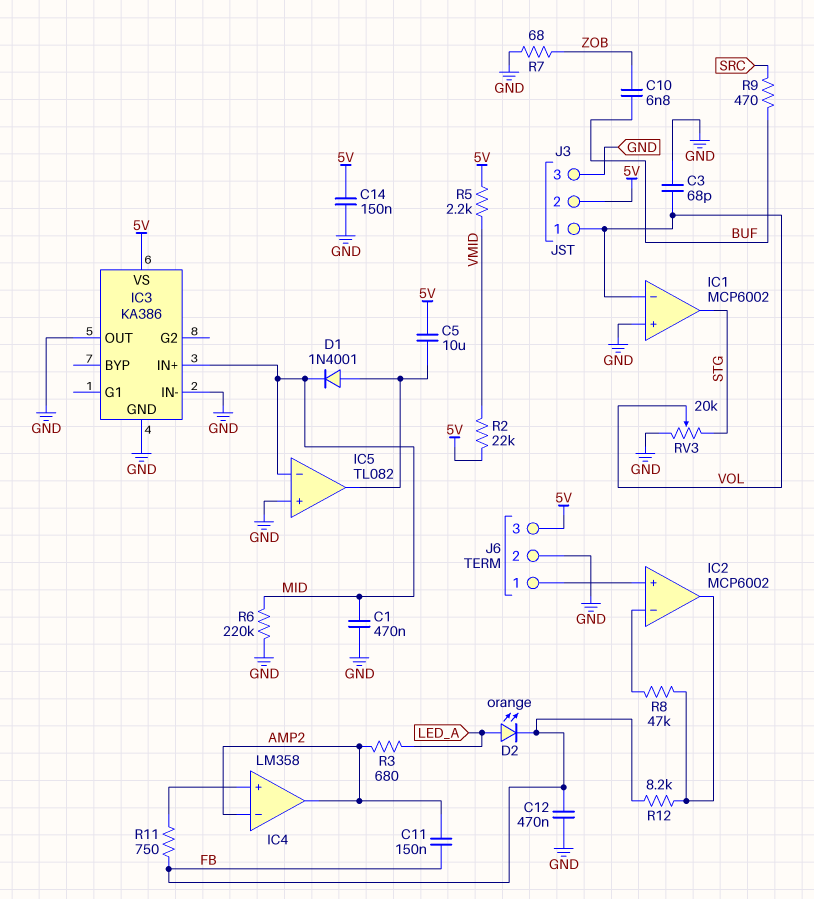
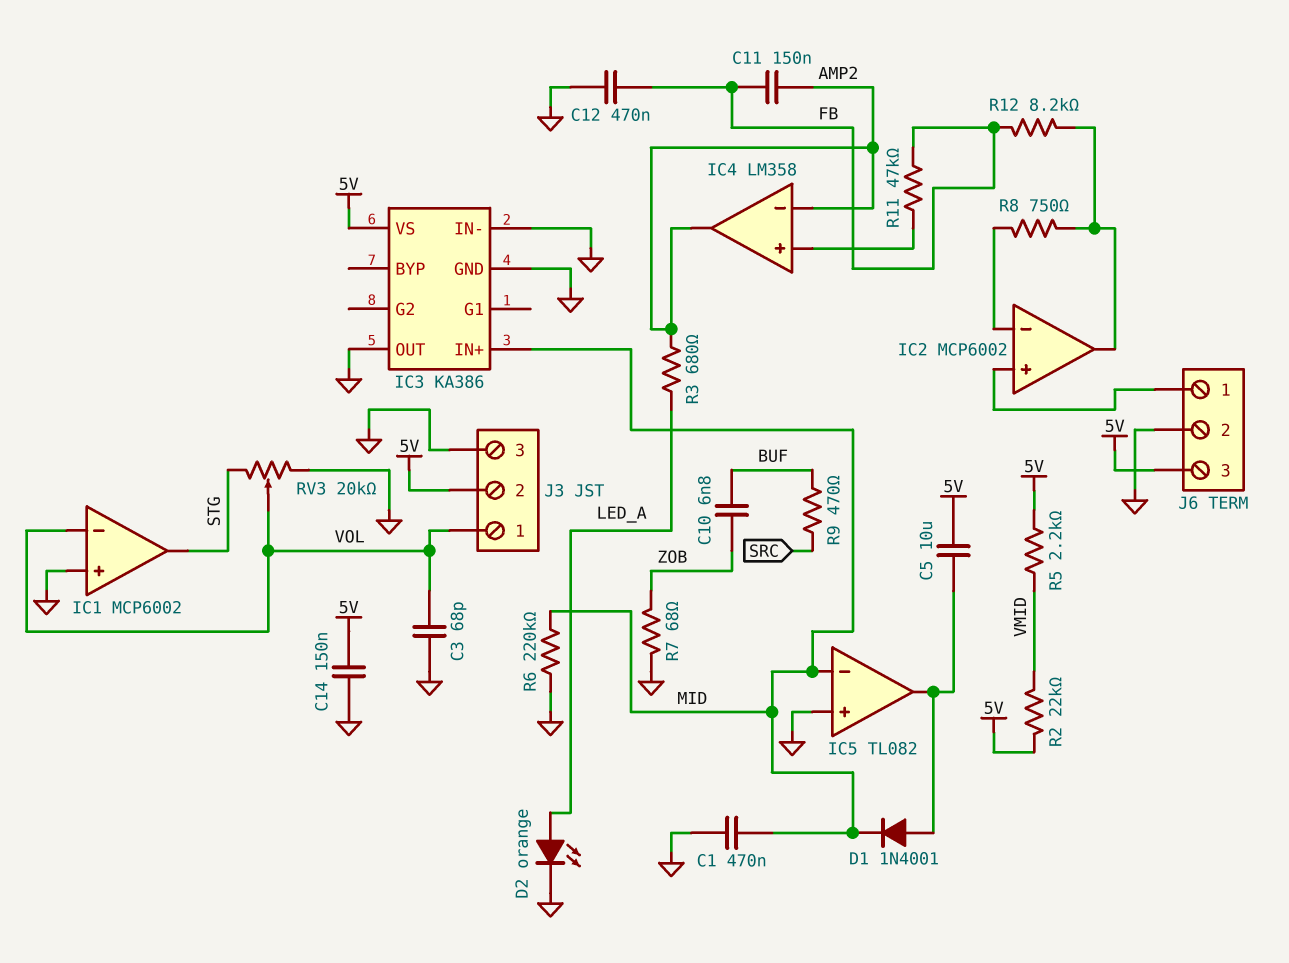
D2: LED orange (A LED_A, K FB) -> LED orange (A LED_A, K GND)
R8: 47k (IC2/in-, IC2/out) -> 750 (IC2/in-, IC2/out)
R11: 750 (FB, IC4/in+) -> 47k (FB, IC4/in+)

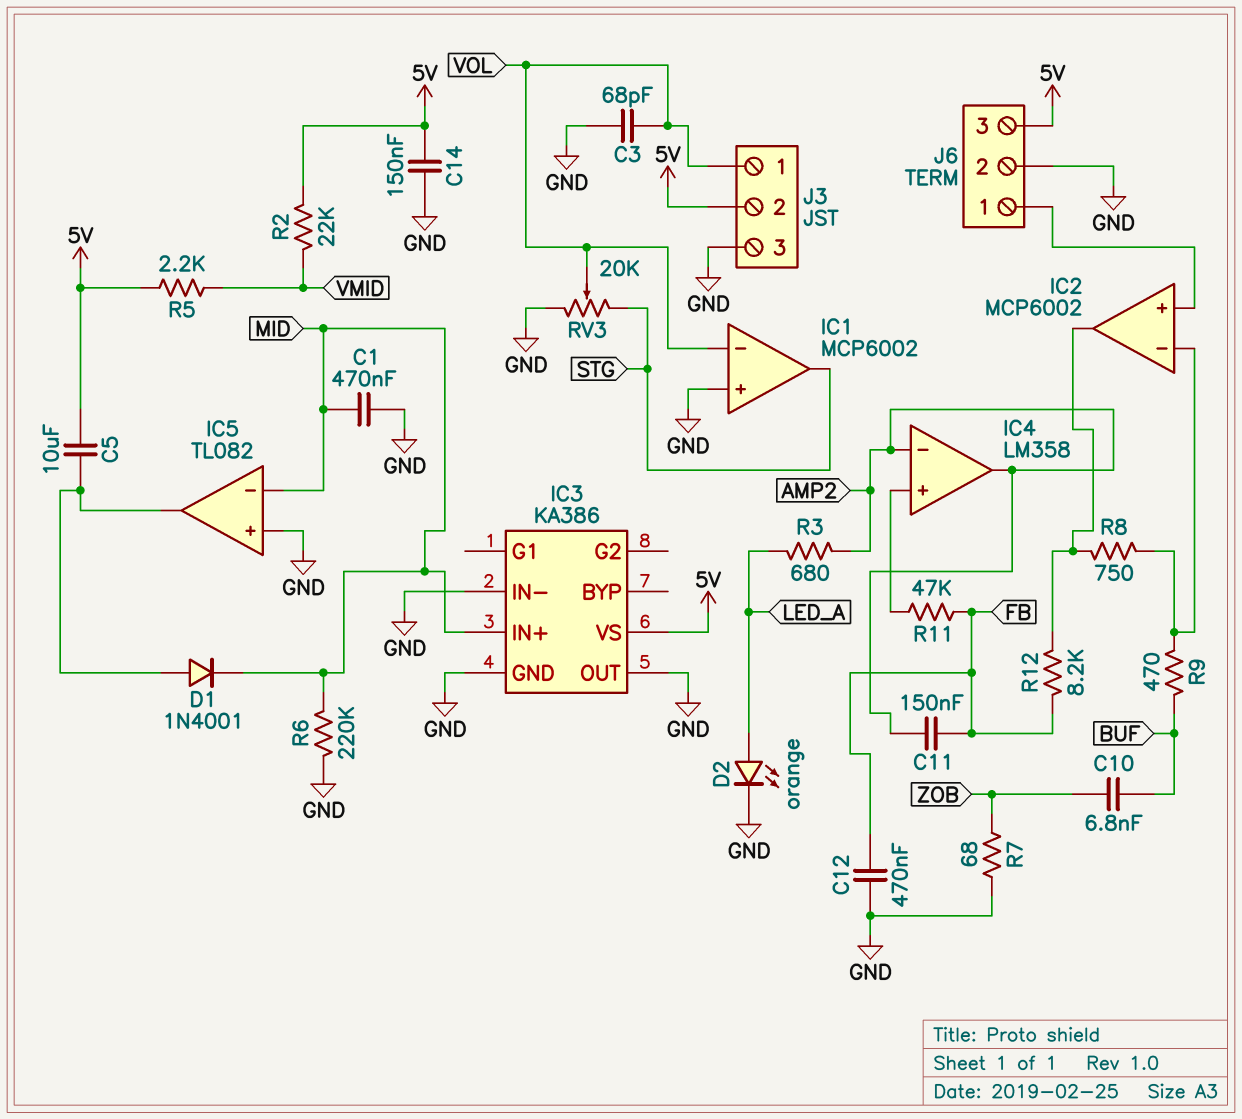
R9: 470 (BUF, SRC) -> 470 (BUF, IC2/in-)

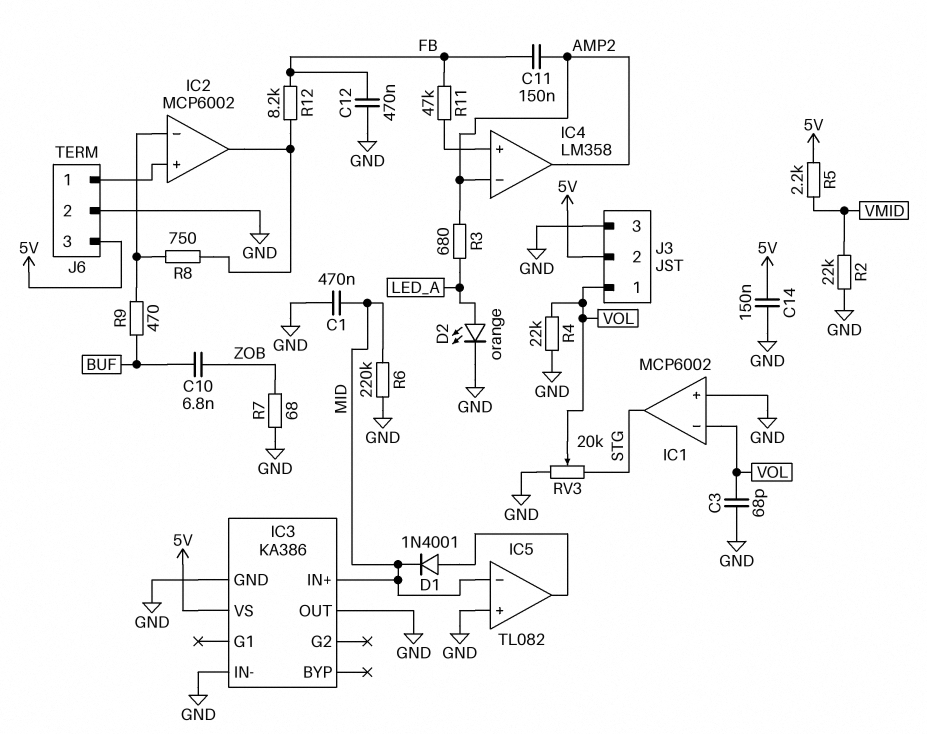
C5: 10uF (5V, IC5/out) -> none
R2: 22k (5V, VMID) -> 22k (GND, VMID)
R4: none -> 22k (GND, VOL)

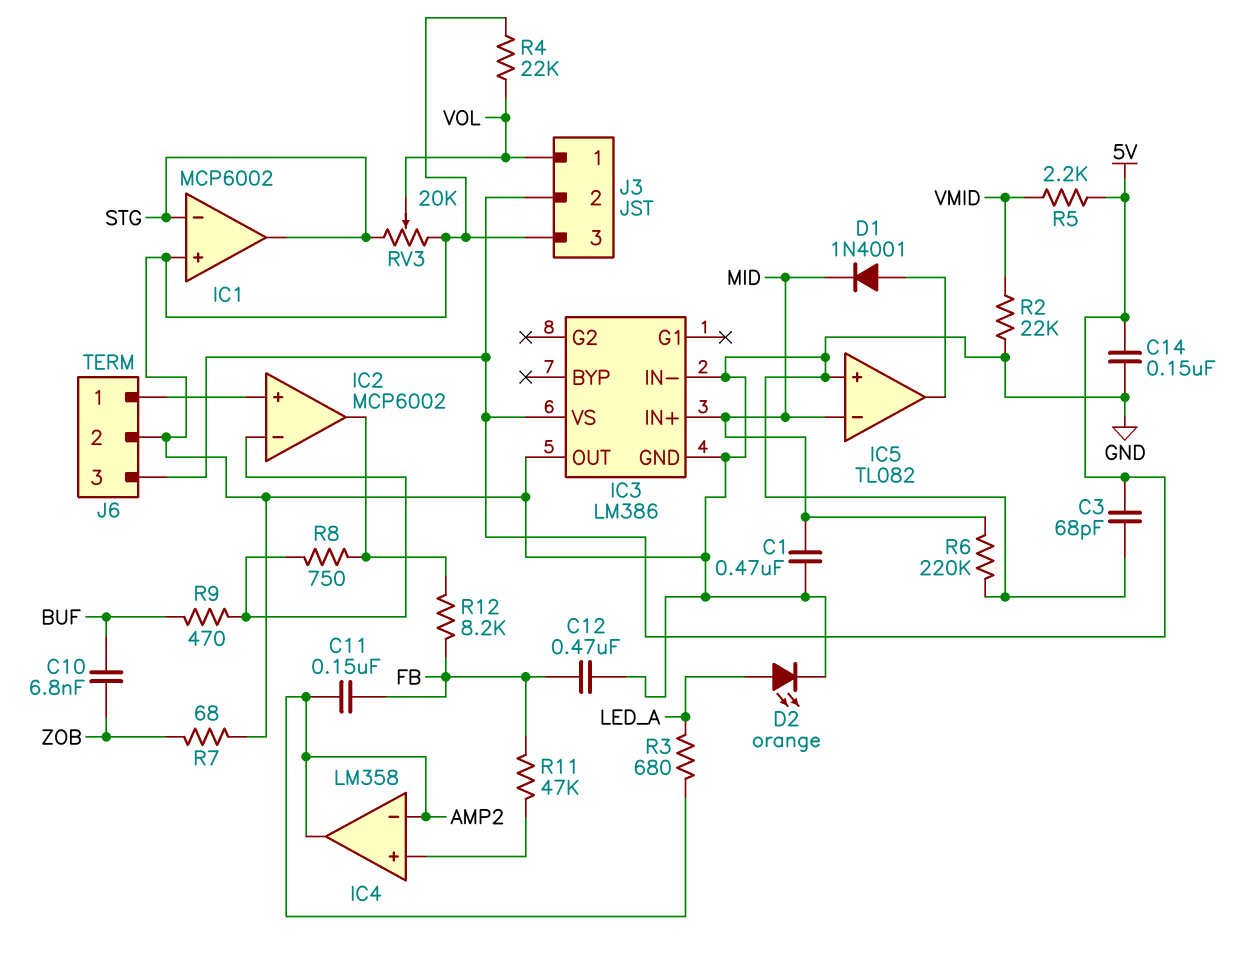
C3: 68pF (GND, VOL) -> 68pF (5V, GND)
IC1 pin in-: VOL -> STG
IC3: KA386 -> LM386

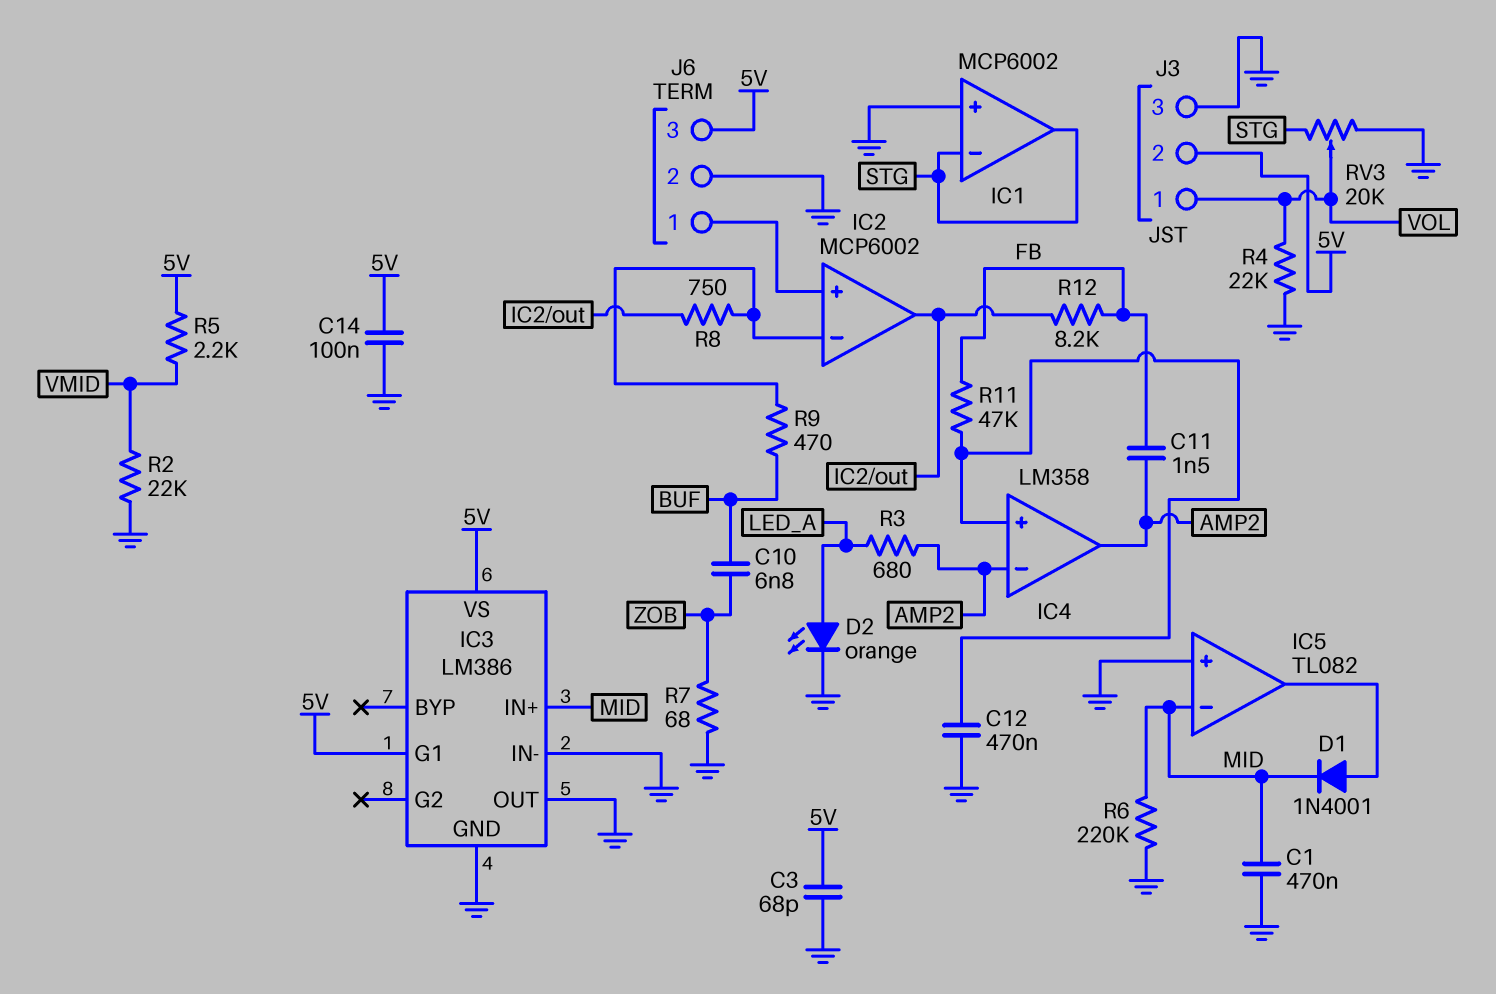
C11: 150nF (AMP2, FB) -> 1.5nF (AMP2, FB)
C12: 470nF (FB, GND) -> 470nF (GND, IC4/in+)
C14: 150nF (5V, GND) -> 100nF (5V, GND)
IC3 pin G1: none -> 5V

